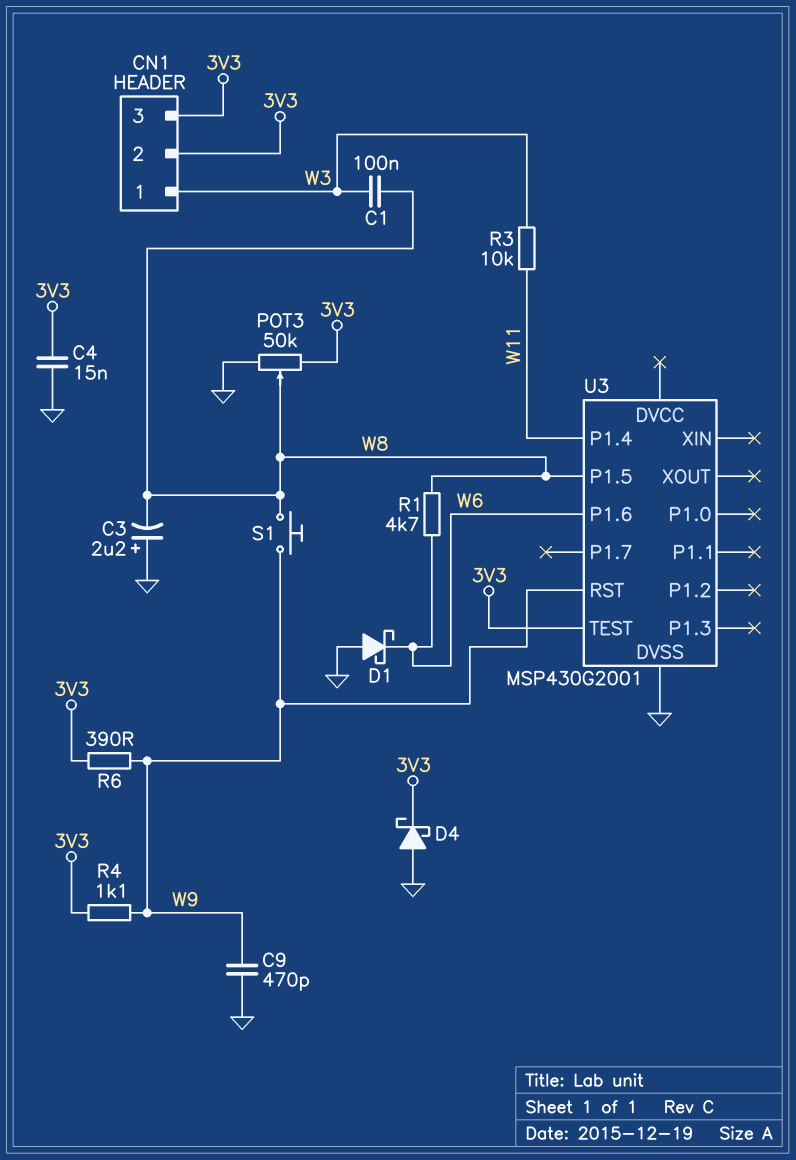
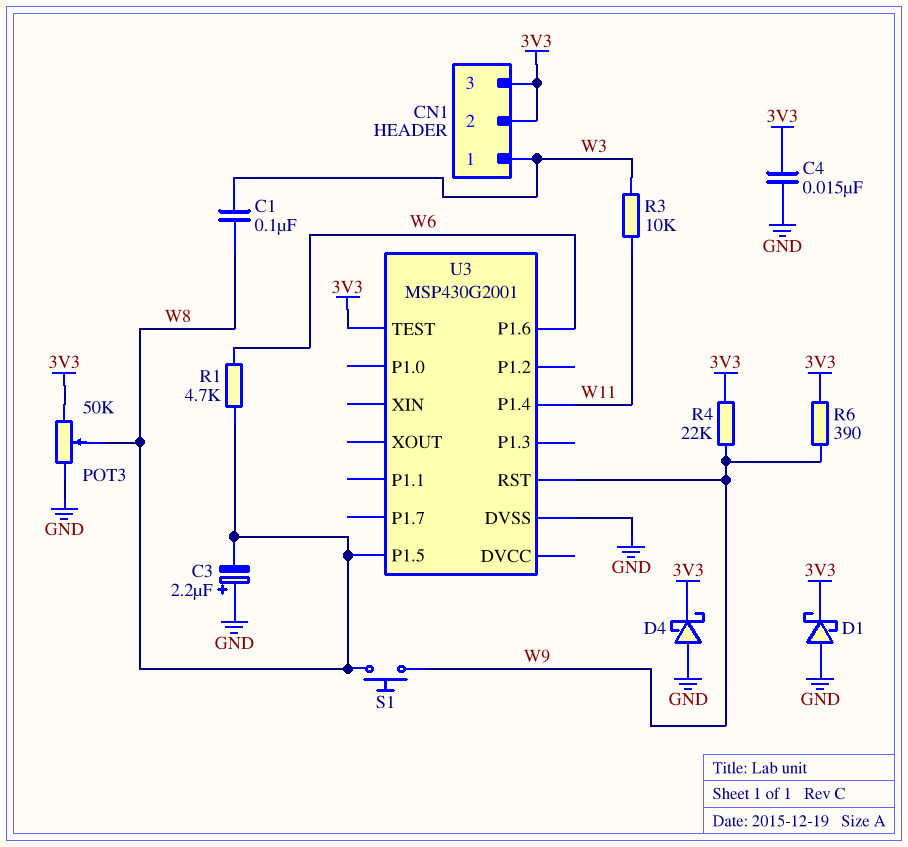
C9: 470pF (GND, W9) -> none
D1: schottky (A GND, K W6) -> schottky (A GND, K 3V3)
R4: 1.1k (3V3, W9) -> 22k (3V3, W9)

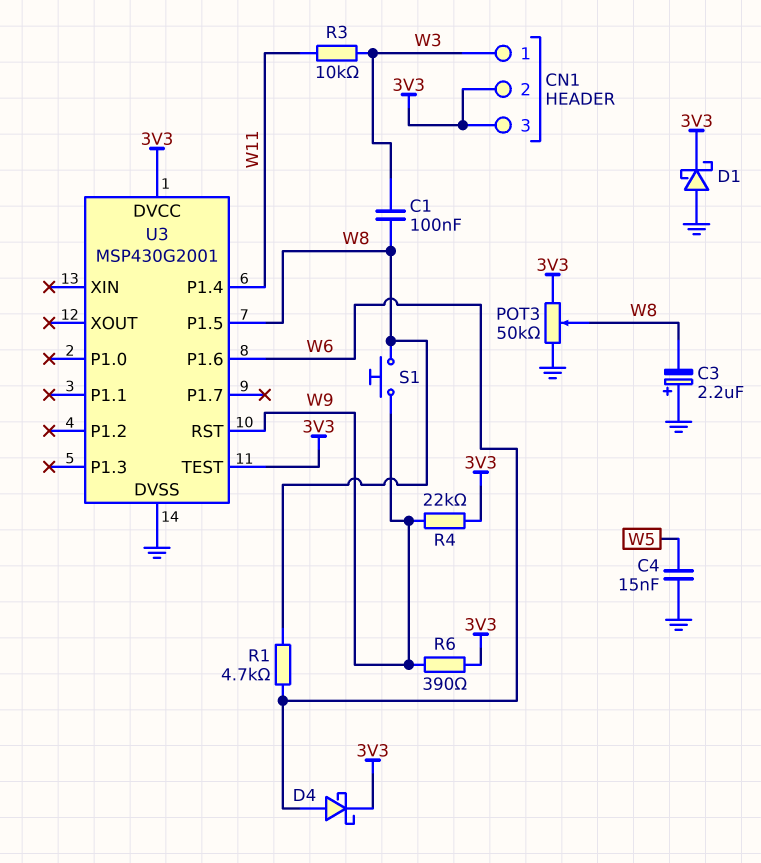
C4: 15nF (3V3, GND) -> 15nF (GND, W5)
D4: schottky (A GND, K 3V3) -> schottky (A W6, K 3V3)
U3 pin DVCC: none -> 3V3

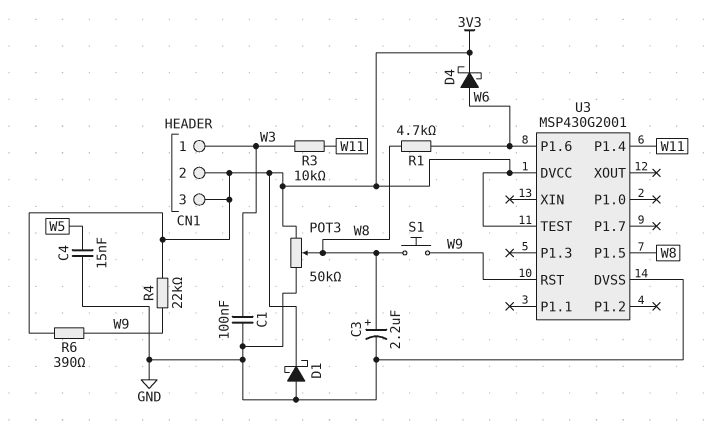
C1: 100nF (W3, W8) -> 100nF (GND, W3)
C3: 2.2uF (plus GND, minus W8) -> 2.2uF (plus W8, minus GND)

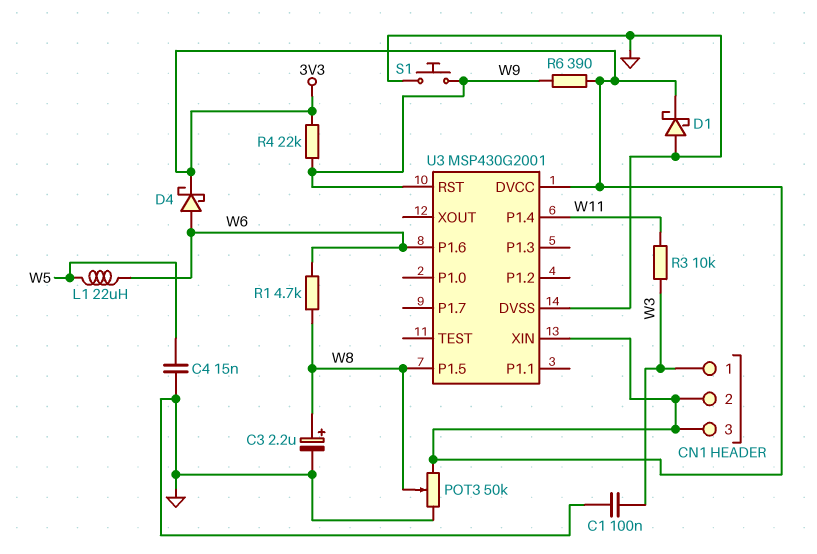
L1: none -> 22uH (W5, W6)
S1: button (W8, W9) -> button (GND, W9)
U3 pin TEST: 3V3 -> none
U3 pin XIN: none -> 3V3

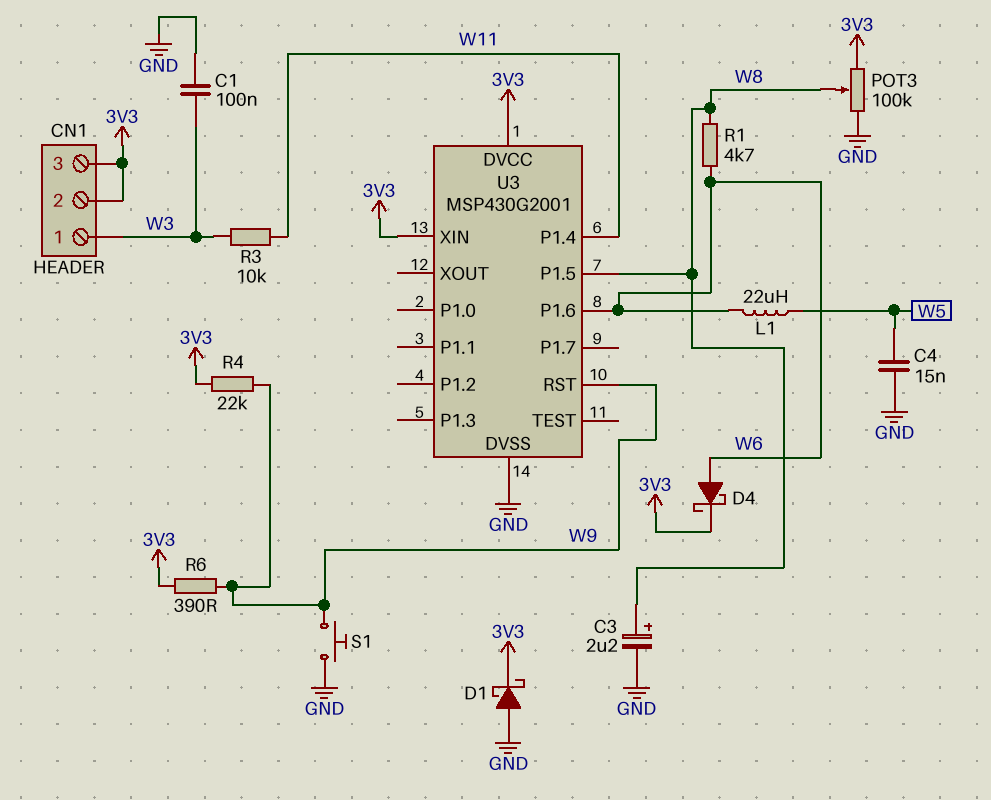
POT3: 50k (3V3, GND, wiper W8) -> 100k (3V3, GND, wiper W8)

